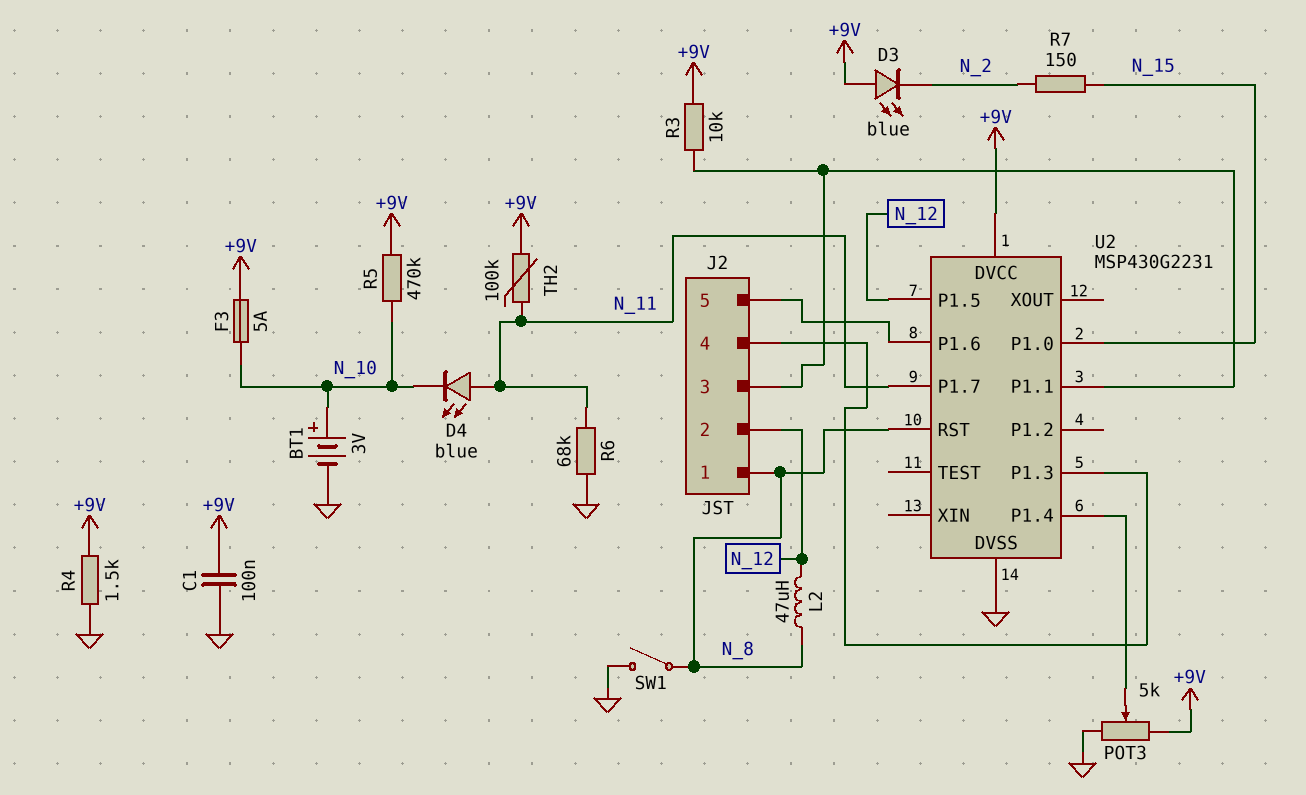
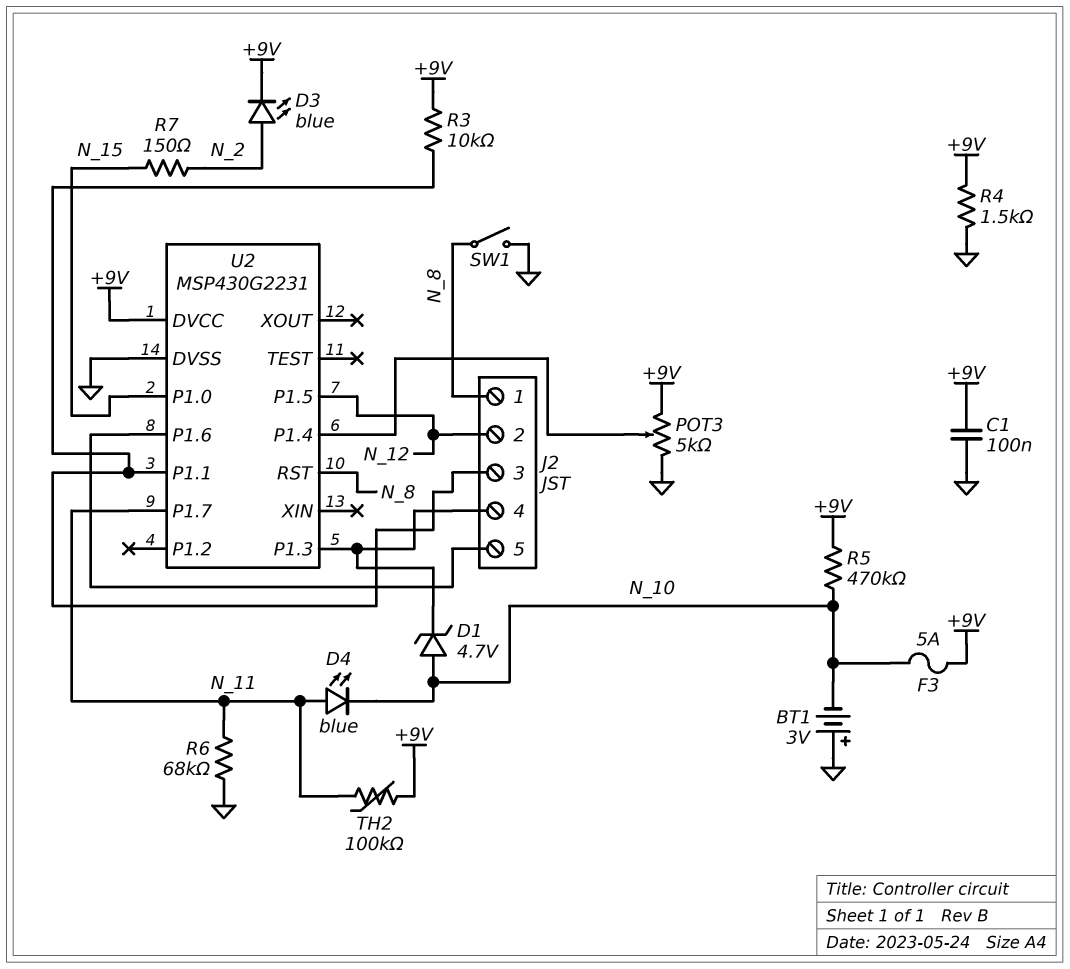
BT1: 3V (plus N_10, minus GND) -> 3V (plus GND, minus N_10)
D1: none -> zener 4.7V (A N_10, K J2/4)
D3: LED blue (A +9V, K N_2) -> LED blue (A N_2, K +9V)
L2: 47uH (N_8, N_12) -> none

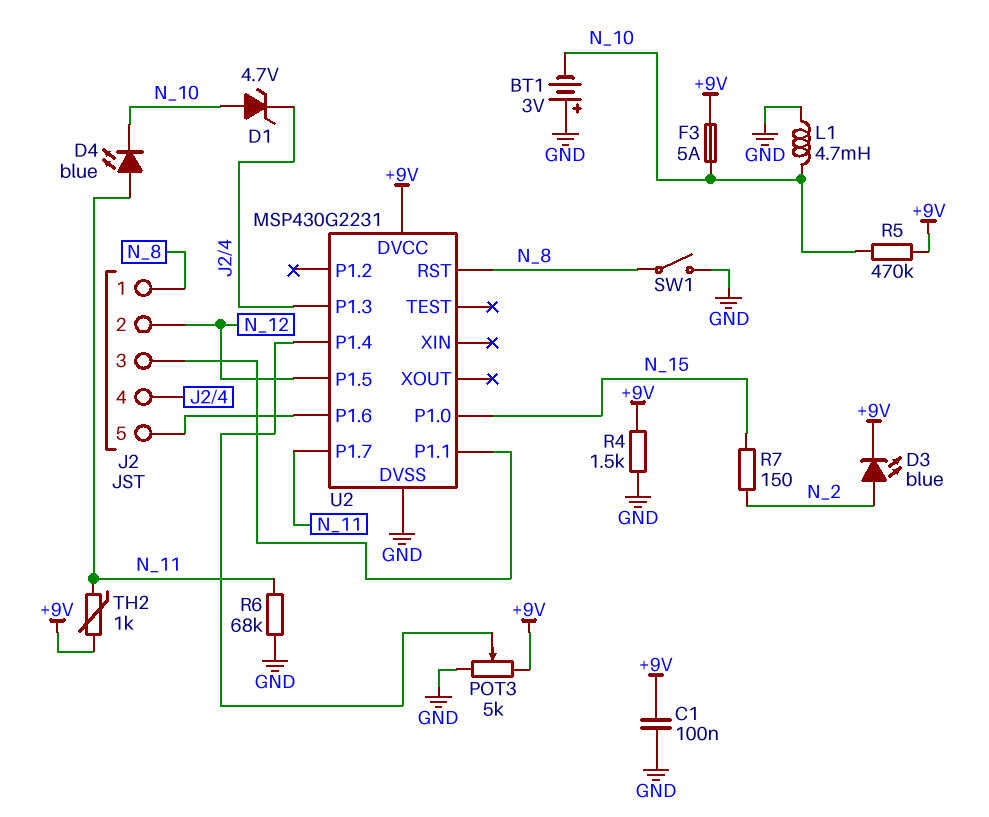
L1: none -> 4.7mH (GND, N_10)
R3: 10k (+9V, J2/3) -> none
TH2: 100k (+9V, N_11) -> 1k (+9V, N_11)

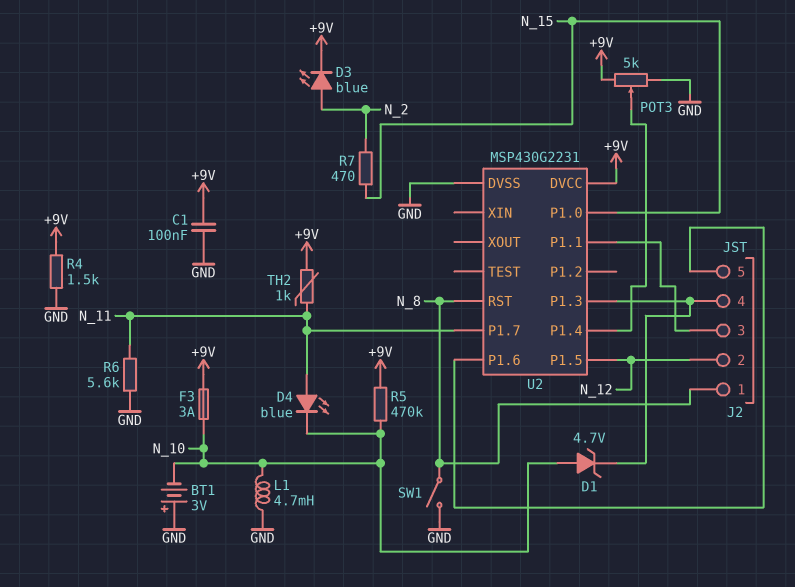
F3: 5A (+9V, N_10) -> 3A (+9V, N_10)
R6: 68k (GND, N_11) -> 5.6k (GND, N_11)
R7: 150 (N_2, N_15) -> 470 (N_2, N_15)

